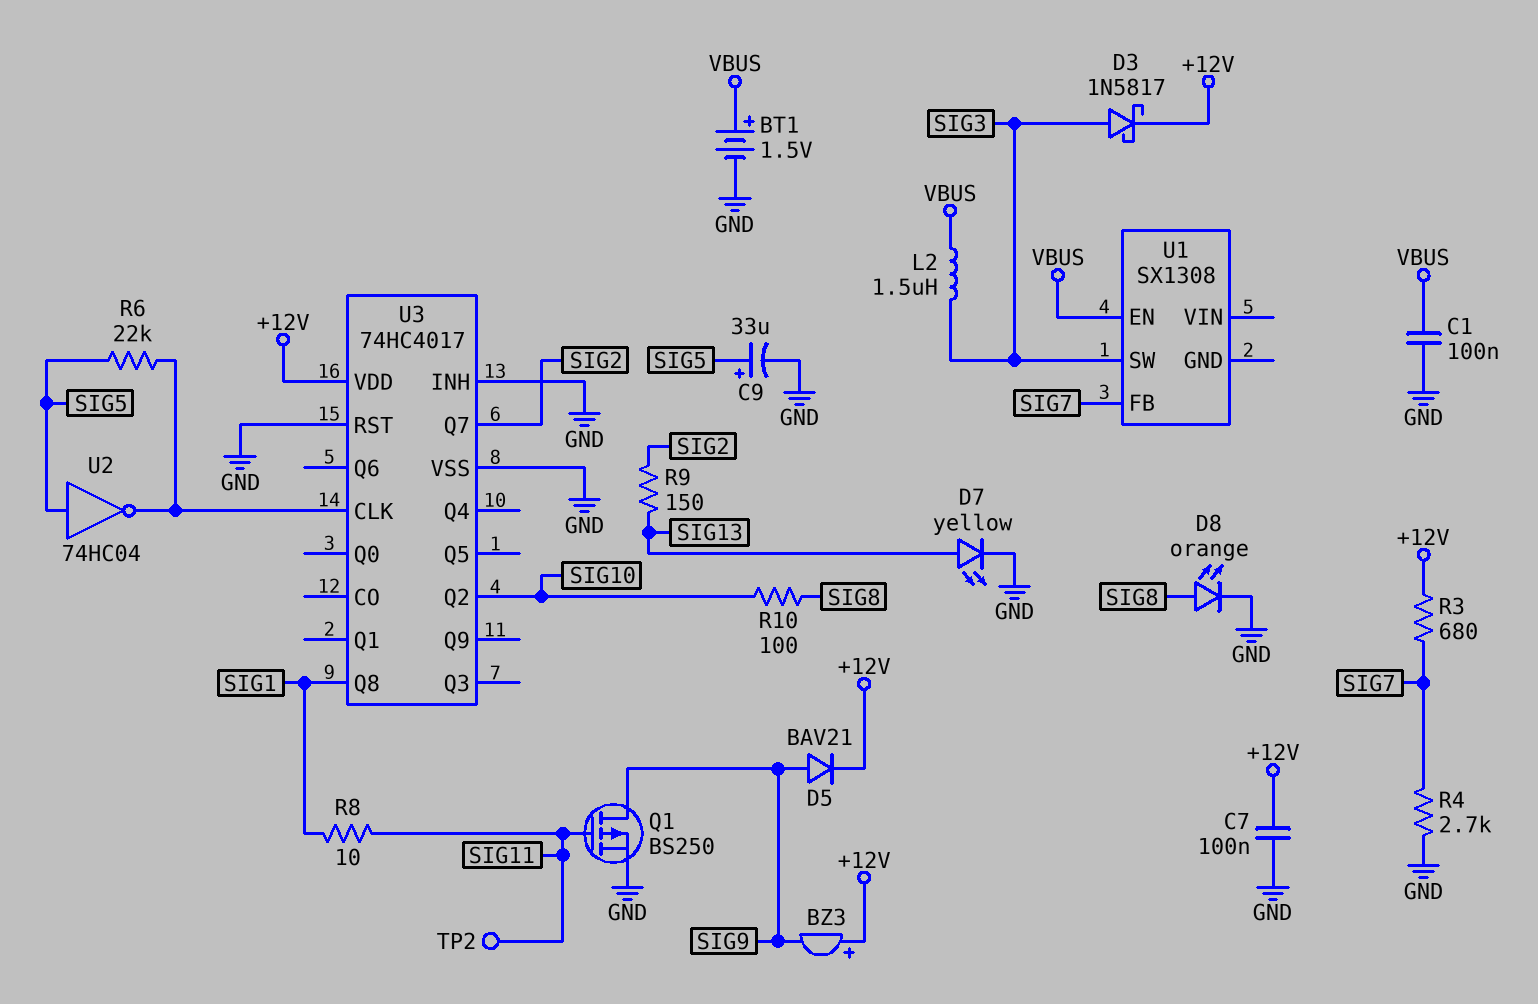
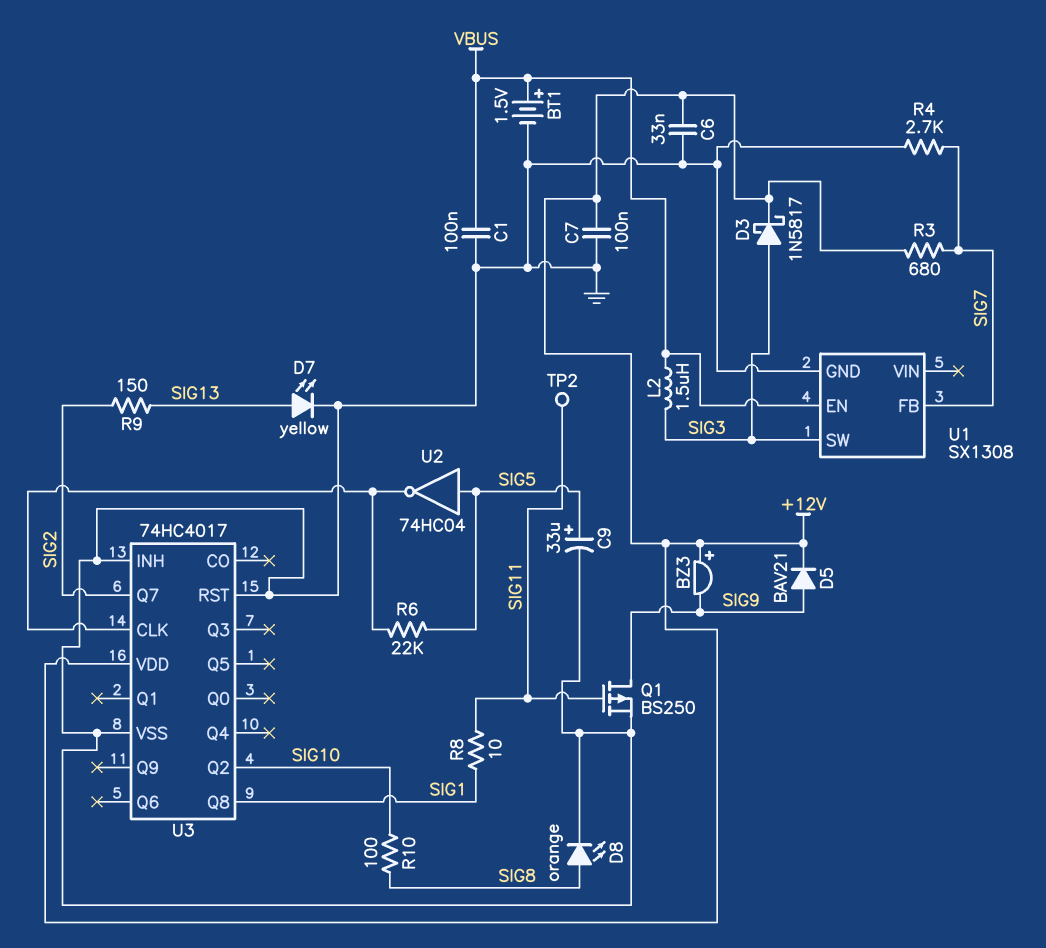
C6: none -> 33nF (+12V, GND)
U1 pin GND: none -> GND

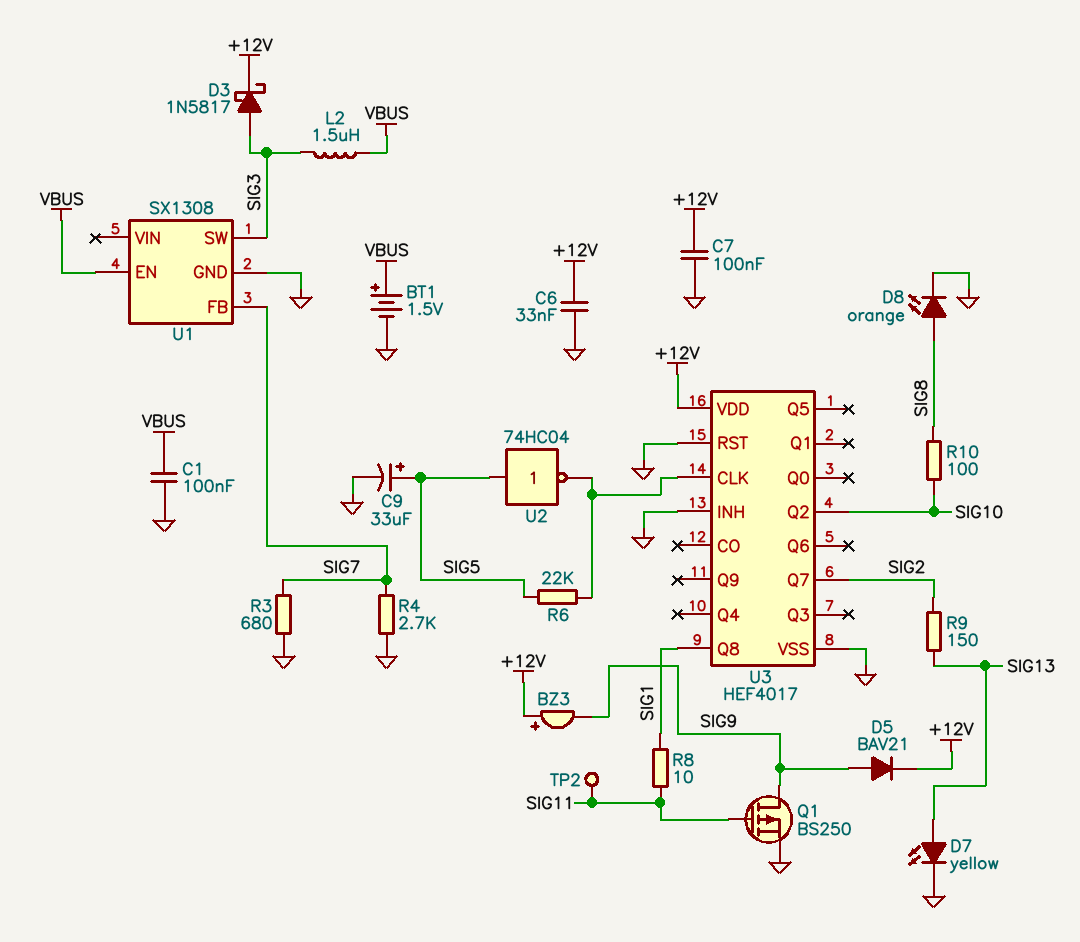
R3: 680 (+12V, SIG7) -> 680 (GND, SIG7)
U3: 74HC4017 -> HEF4017

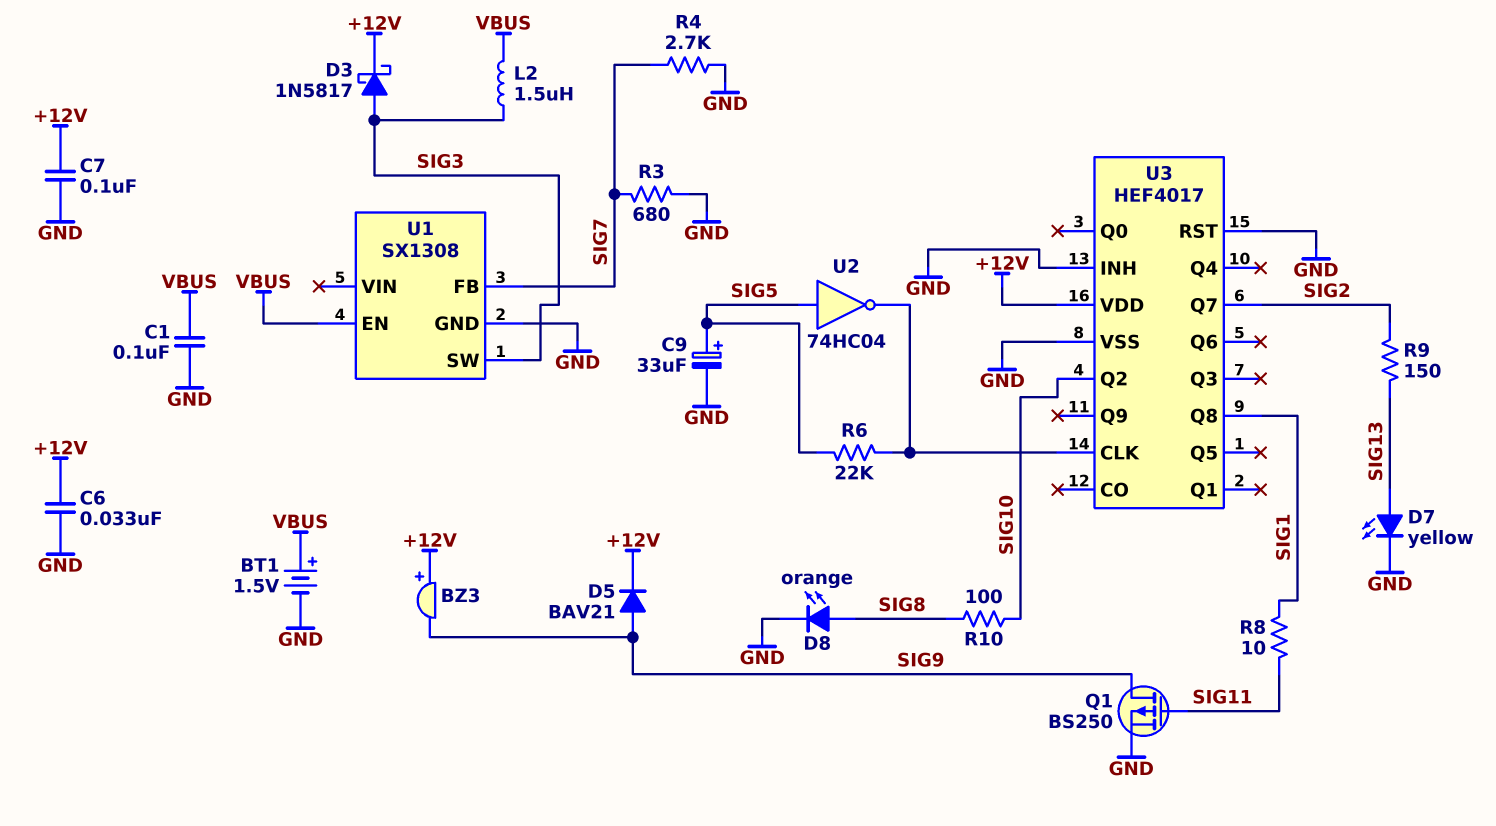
TP2: test point (SIG11) -> none

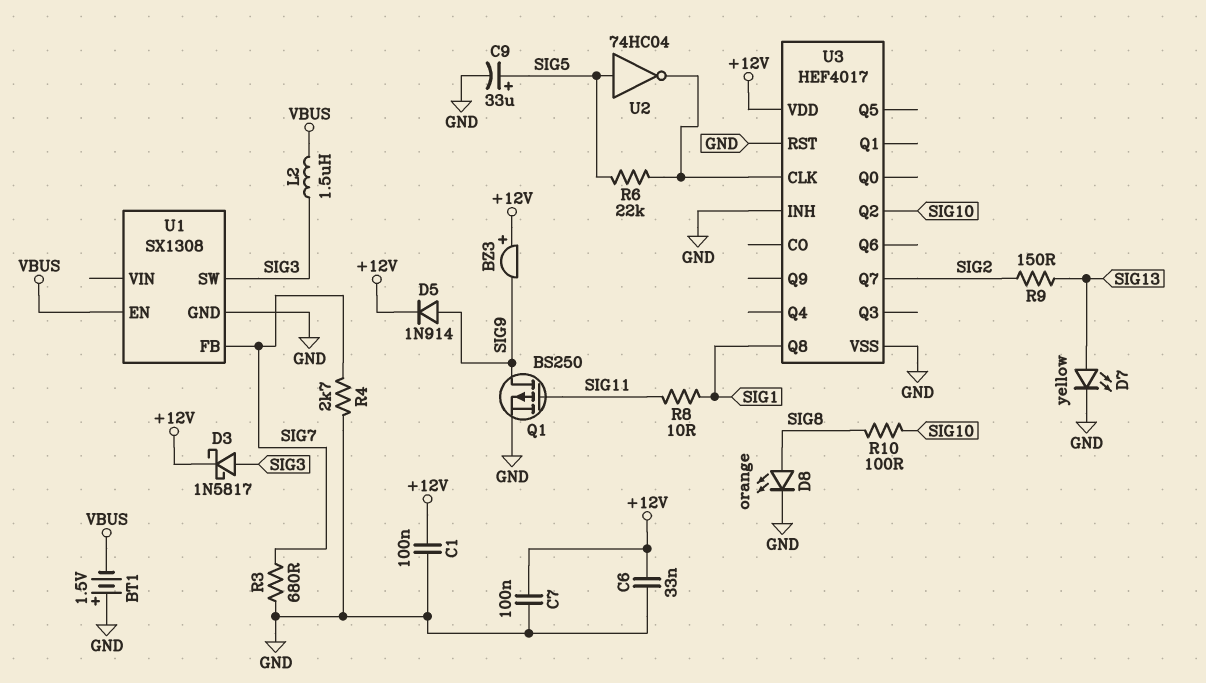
BT1: 1.5V (plus VBUS, minus GND) -> 1.5V (plus GND, minus VBUS)
C1: 100nF (GND, VBUS) -> 100nF (+12V, GND)
D5: diode BAV21 (A SIG9, K +12V) -> diode 1N914 (A SIG9, K +12V)

